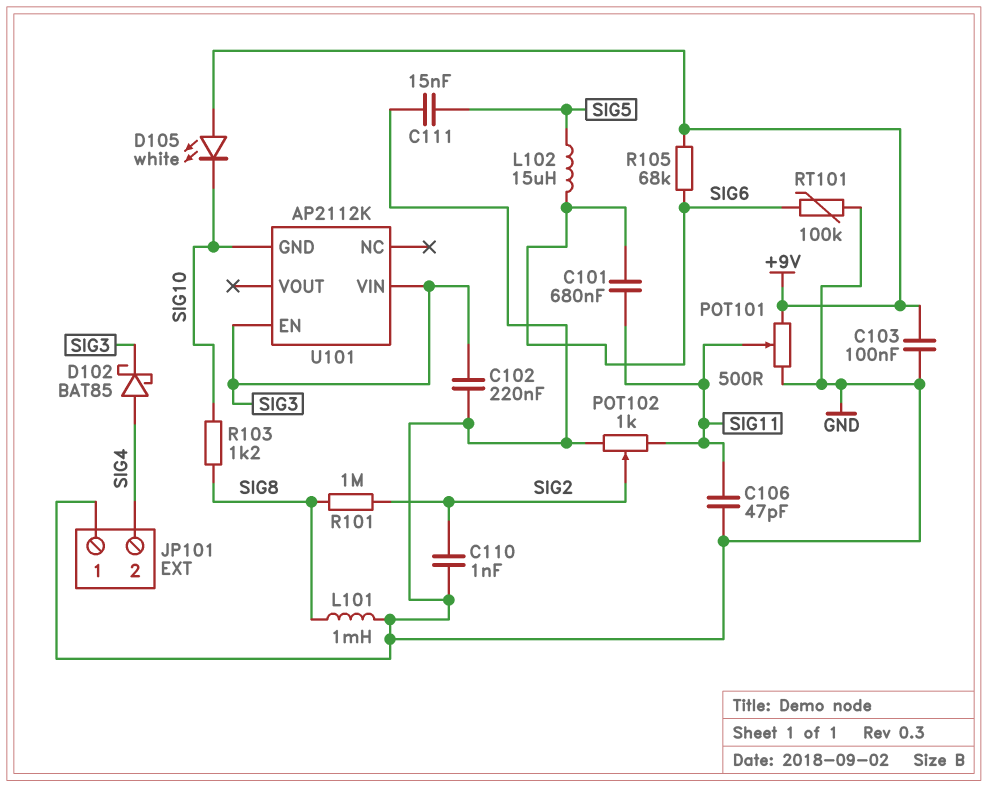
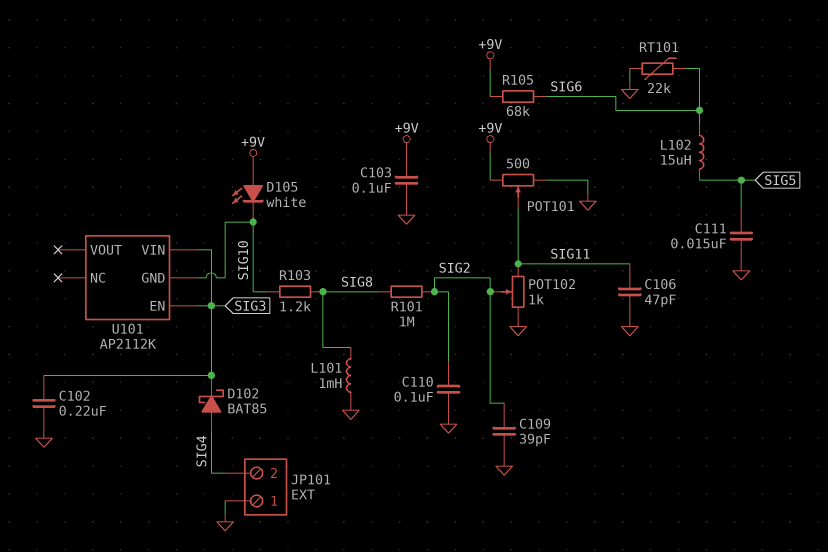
C101: 680nF (SIG6, SIG11) -> none
C109: none -> 39pF (GND, SIG2)
C110: 1nF (GND, SIG2) -> 100nF (GND, SIG2)
RT101: 100k (GND, SIG6) -> 22k (GND, SIG6)

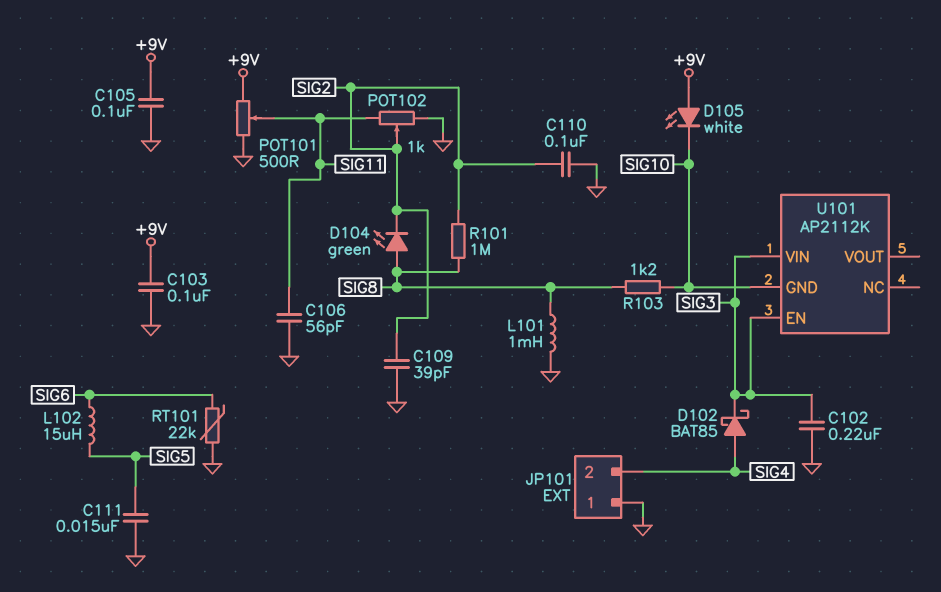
C105: none -> 100nF (+9V, GND)
C106: 47pF (GND, SIG11) -> 56pF (GND, SIG11)
D104: none -> LED green (A SIG8, K SIG2)
R105: 68k (+9V, SIG6) -> none

